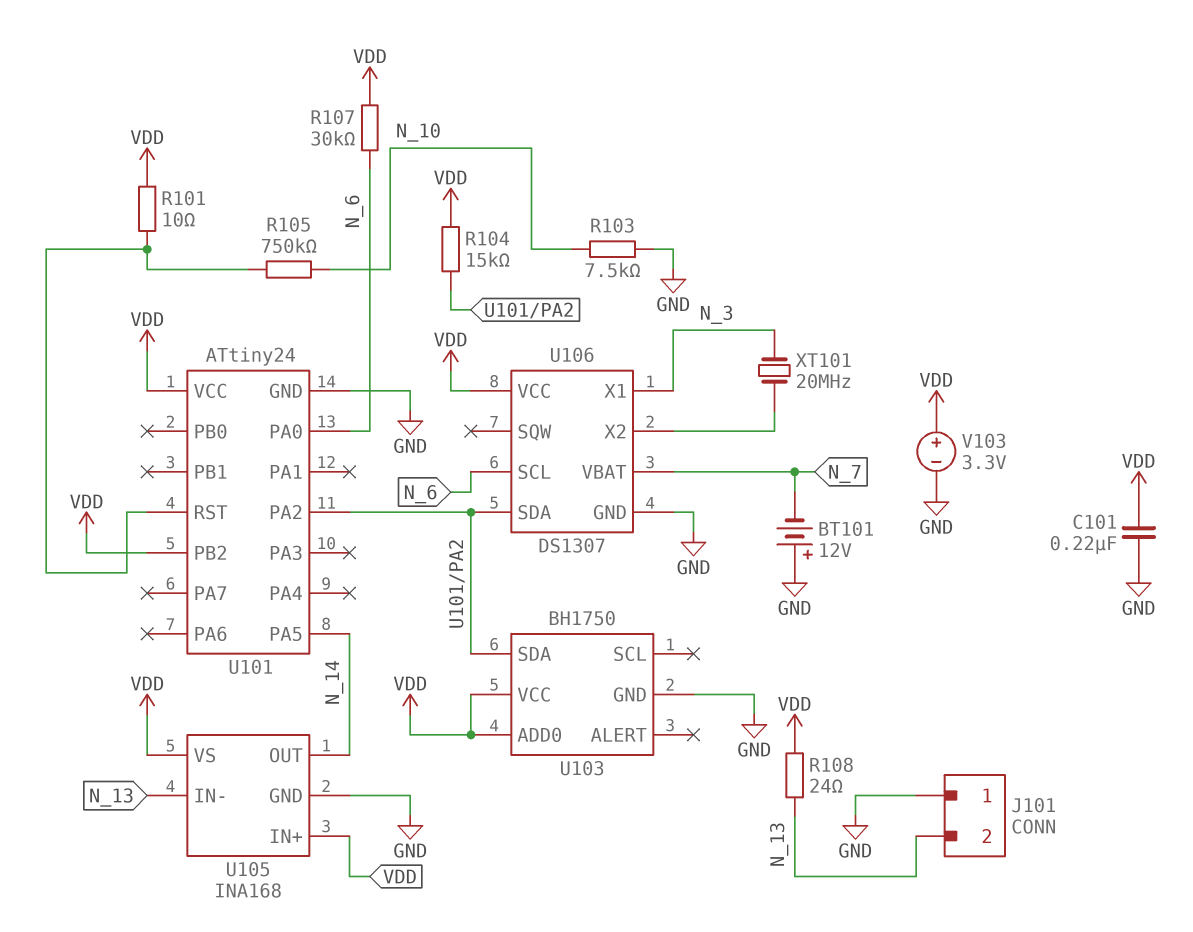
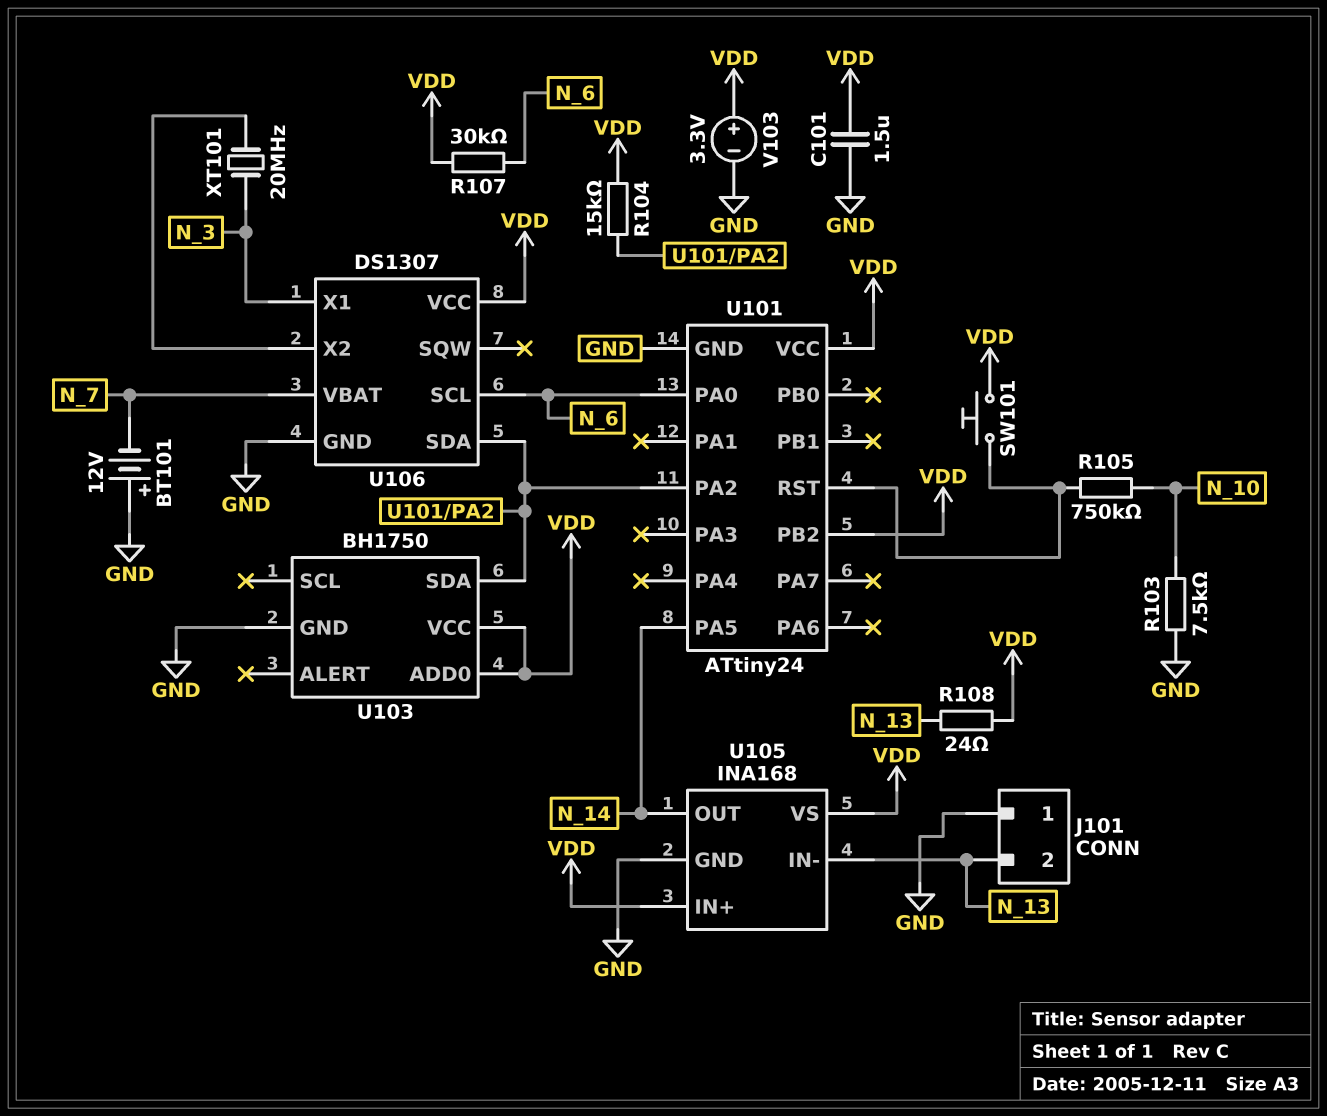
C101: 220nF (GND, VDD) -> 1.5uF (GND, VDD)
R101: 10 (U101/RST, VDD) -> none
SW101: none -> button (U101/RST, VDD)

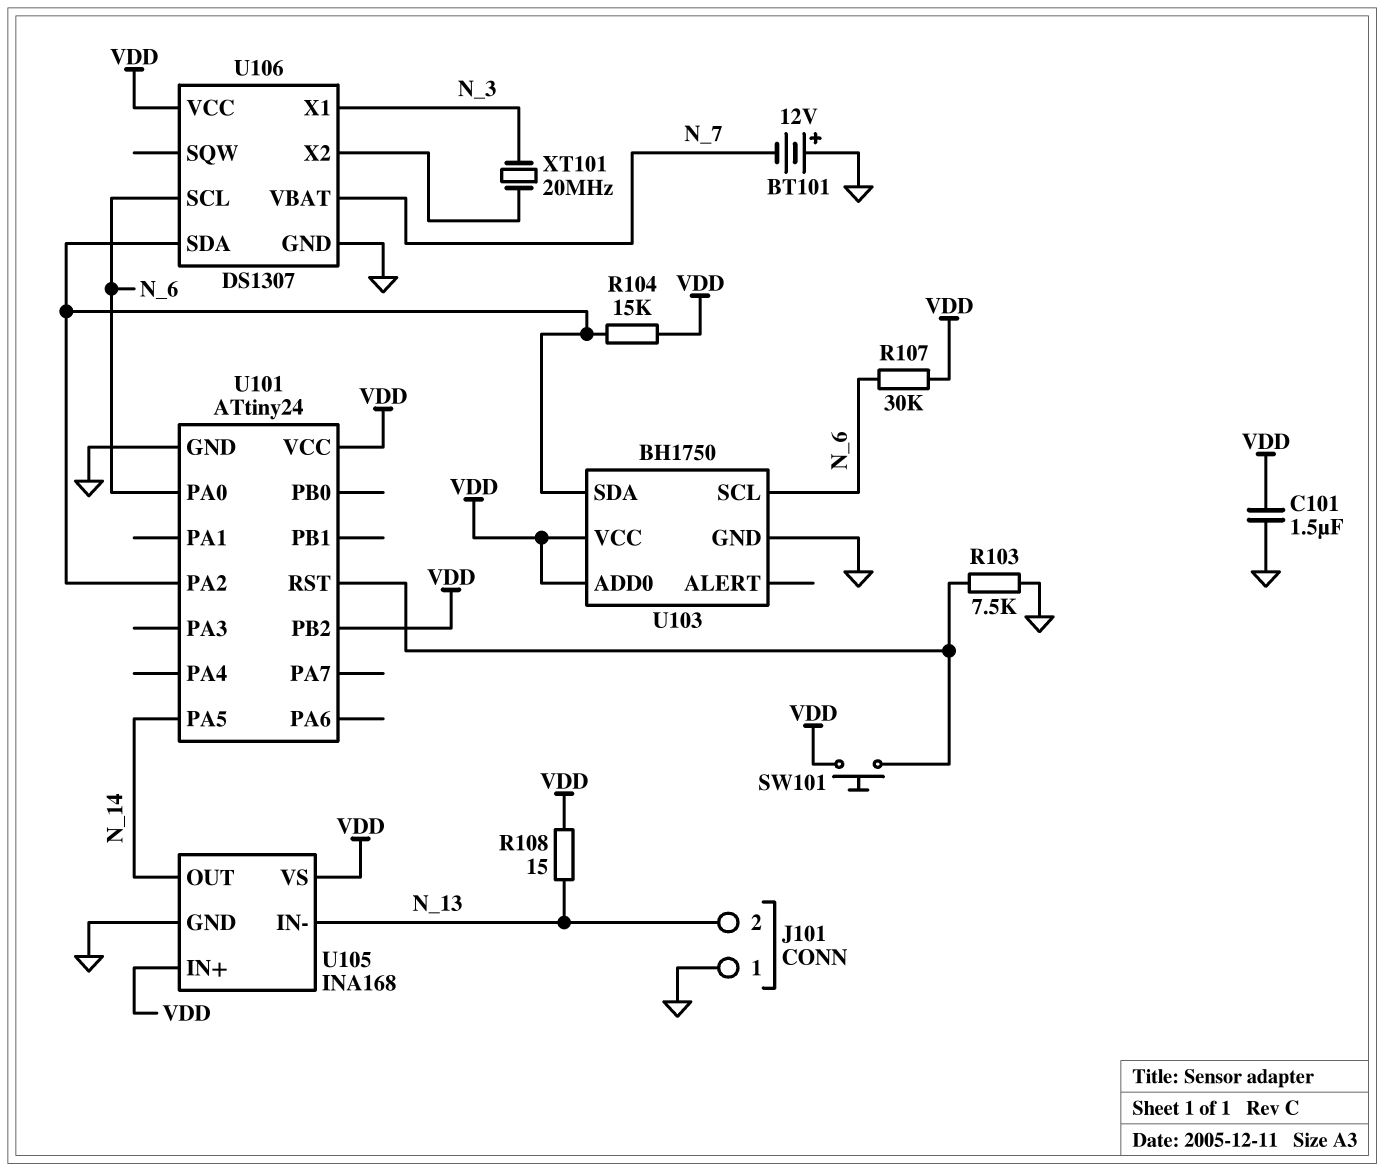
R103: 7.5k (GND, N_10) -> 7.5k (GND, U101/RST)
R105: 750k (N_10, U101/RST) -> none
R108: 24 (N_13, VDD) -> 15 (N_13, VDD)
U103 pin SCL: none -> N_6
V103: 3.3V (plus VDD, minus GND) -> none

